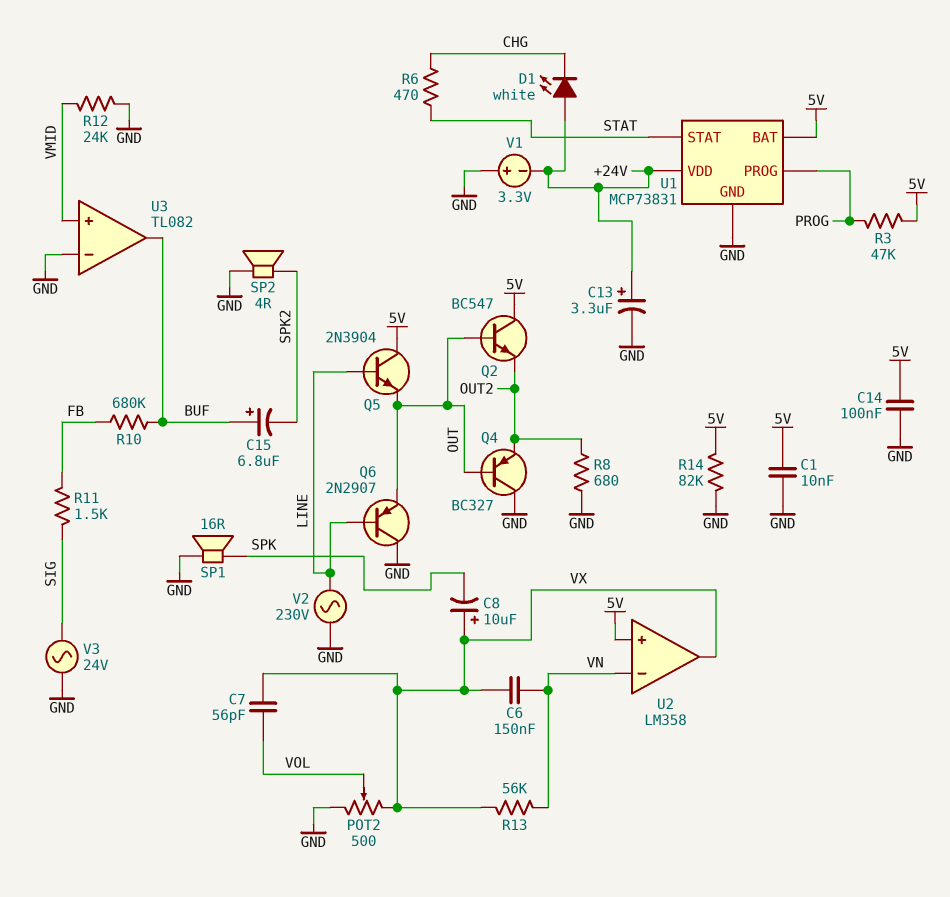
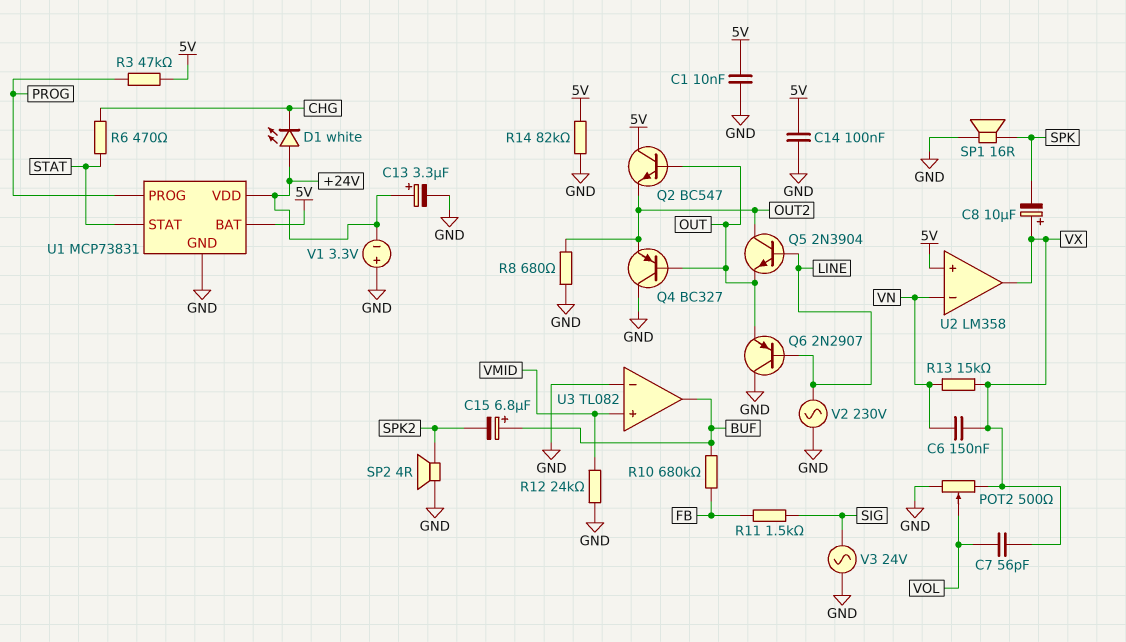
Q5: NPN 2N3904 (B LINE, C 5V, E OUT) -> NPN 2N3904 (B LINE, C OUT2, E OUT)
R13: 56k (VN, VX) -> 15k (VN, VX)

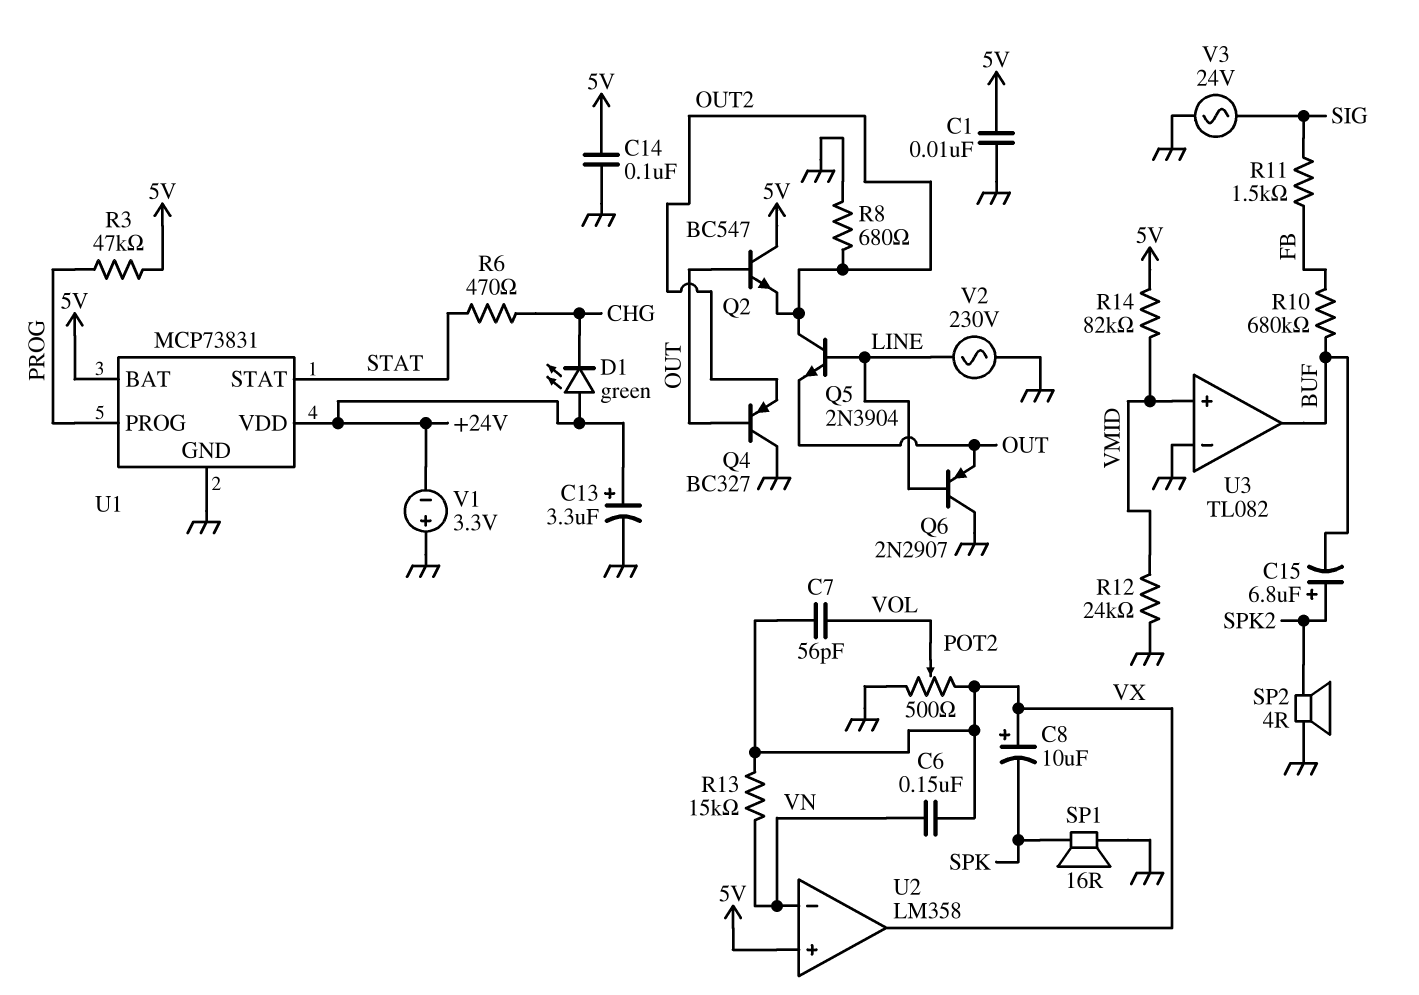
C15: 6.8uF (plus BUF, minus SPK2) -> 6.8uF (plus SPK2, minus BUF)
D1: LED white (A +24V, K CHG) -> LED green (A +24V, K CHG)
R14: 82k (5V, GND) -> 82k (5V, VMID)

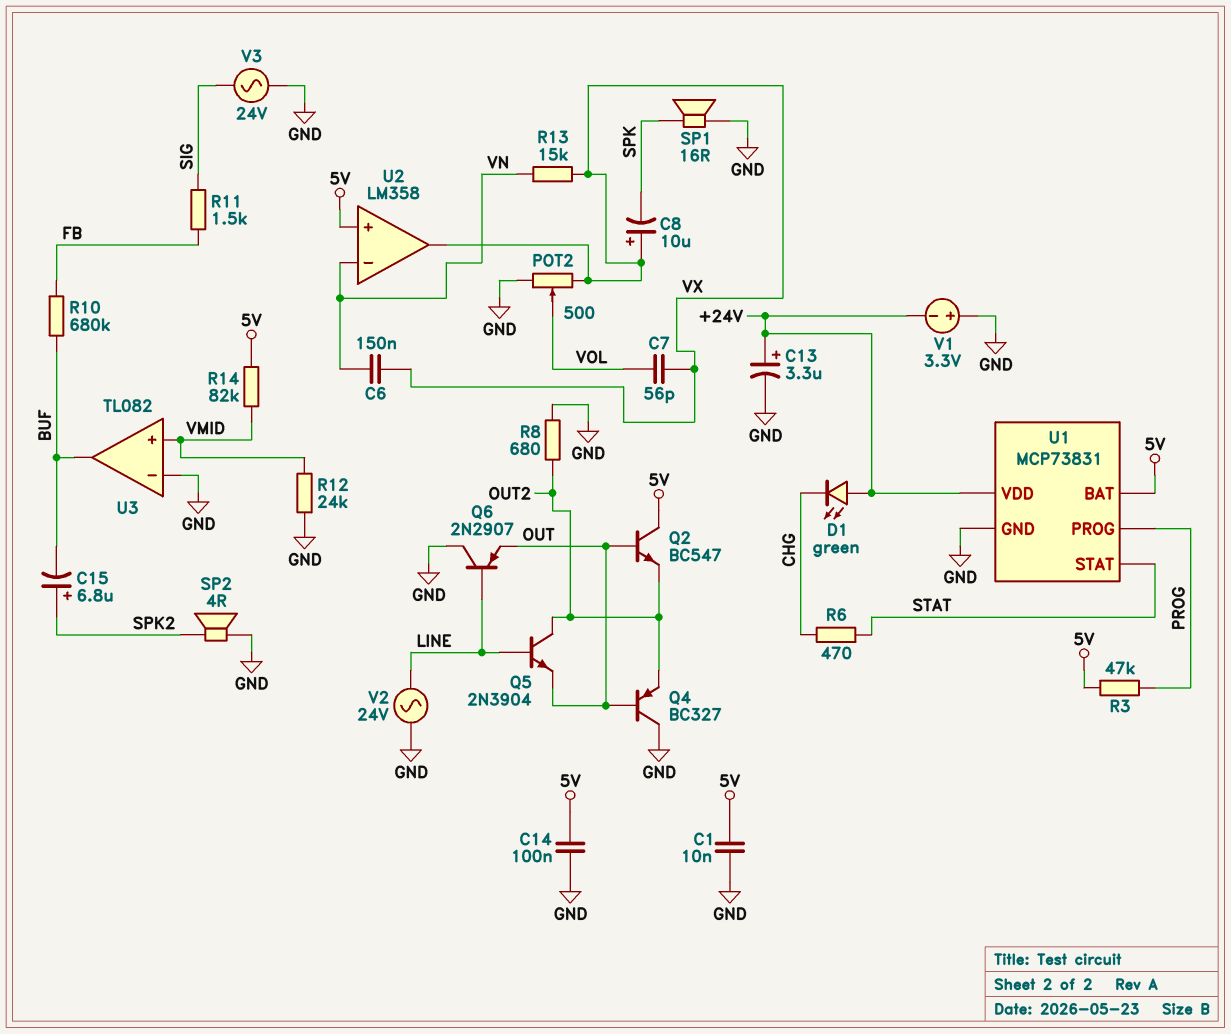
V2: AC 230V (GND, LINE) -> AC 24V (GND, LINE)

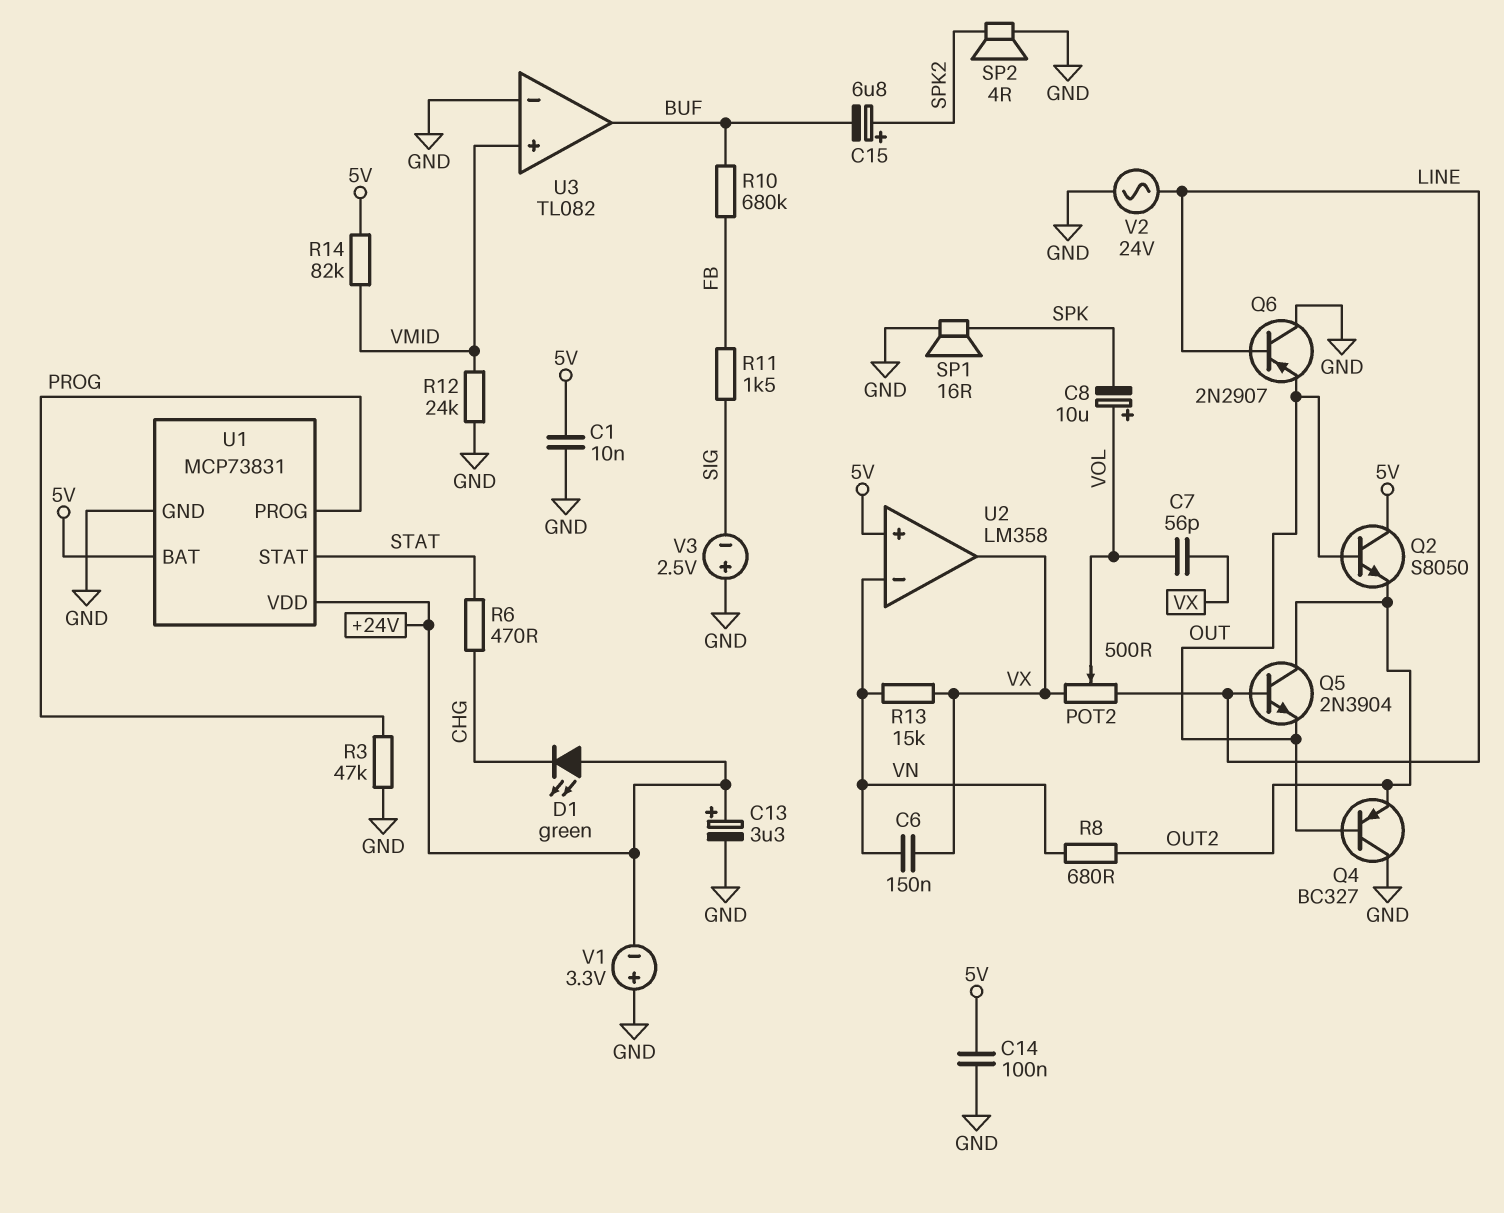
C8: 10uF (plus VX, minus SPK) -> 10uF (plus VOL, minus SPK)
POT2: 500 (GND, VX, wiper VOL) -> 500 (LINE, VX, wiper VOL)
Q2: NPN BC547 (B OUT, C 5V, E OUT2) -> NPN S8050 (B OUT, C 5V, E OUT2)
R3: 47k (5V, PROG) -> 47k (GND, PROG)
R8: 680 (GND, OUT2) -> 680 (OUT2, VN)
V3: AC 24V (GND, SIG) -> 2.5V (plus GND, minus SIG)

